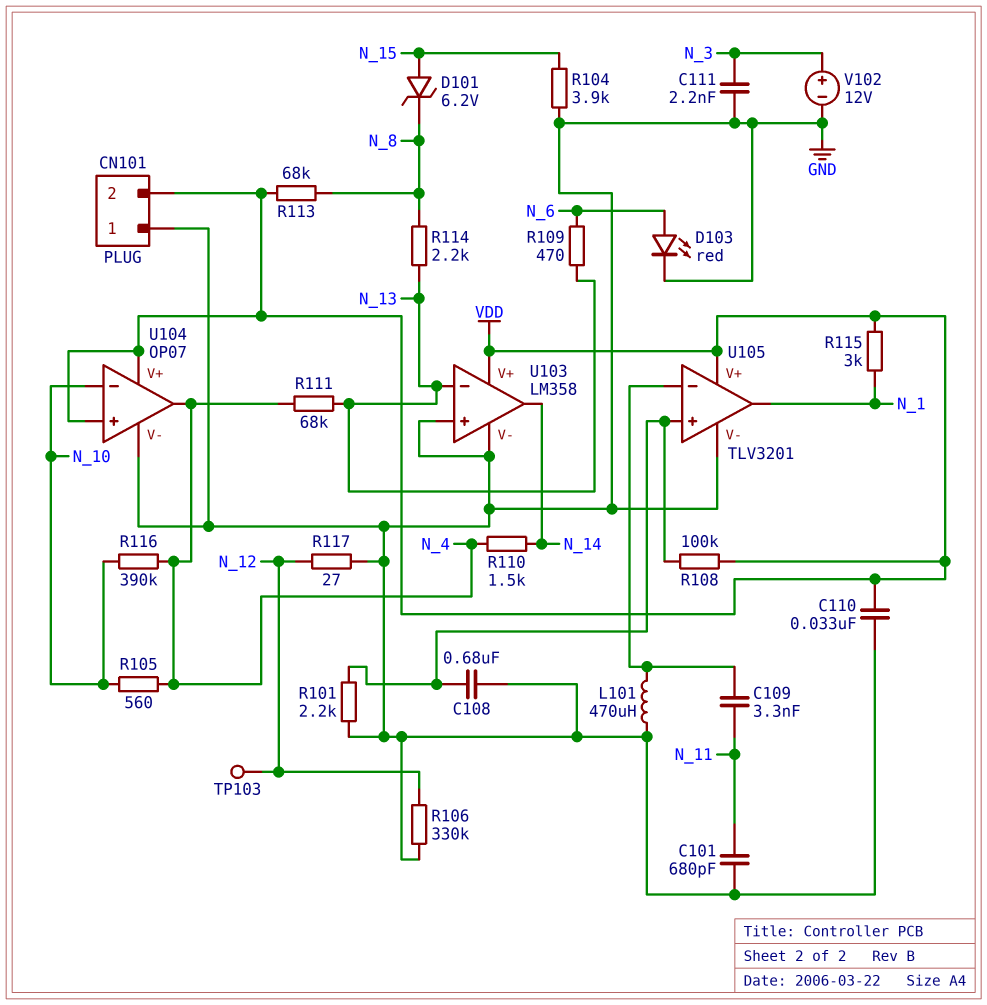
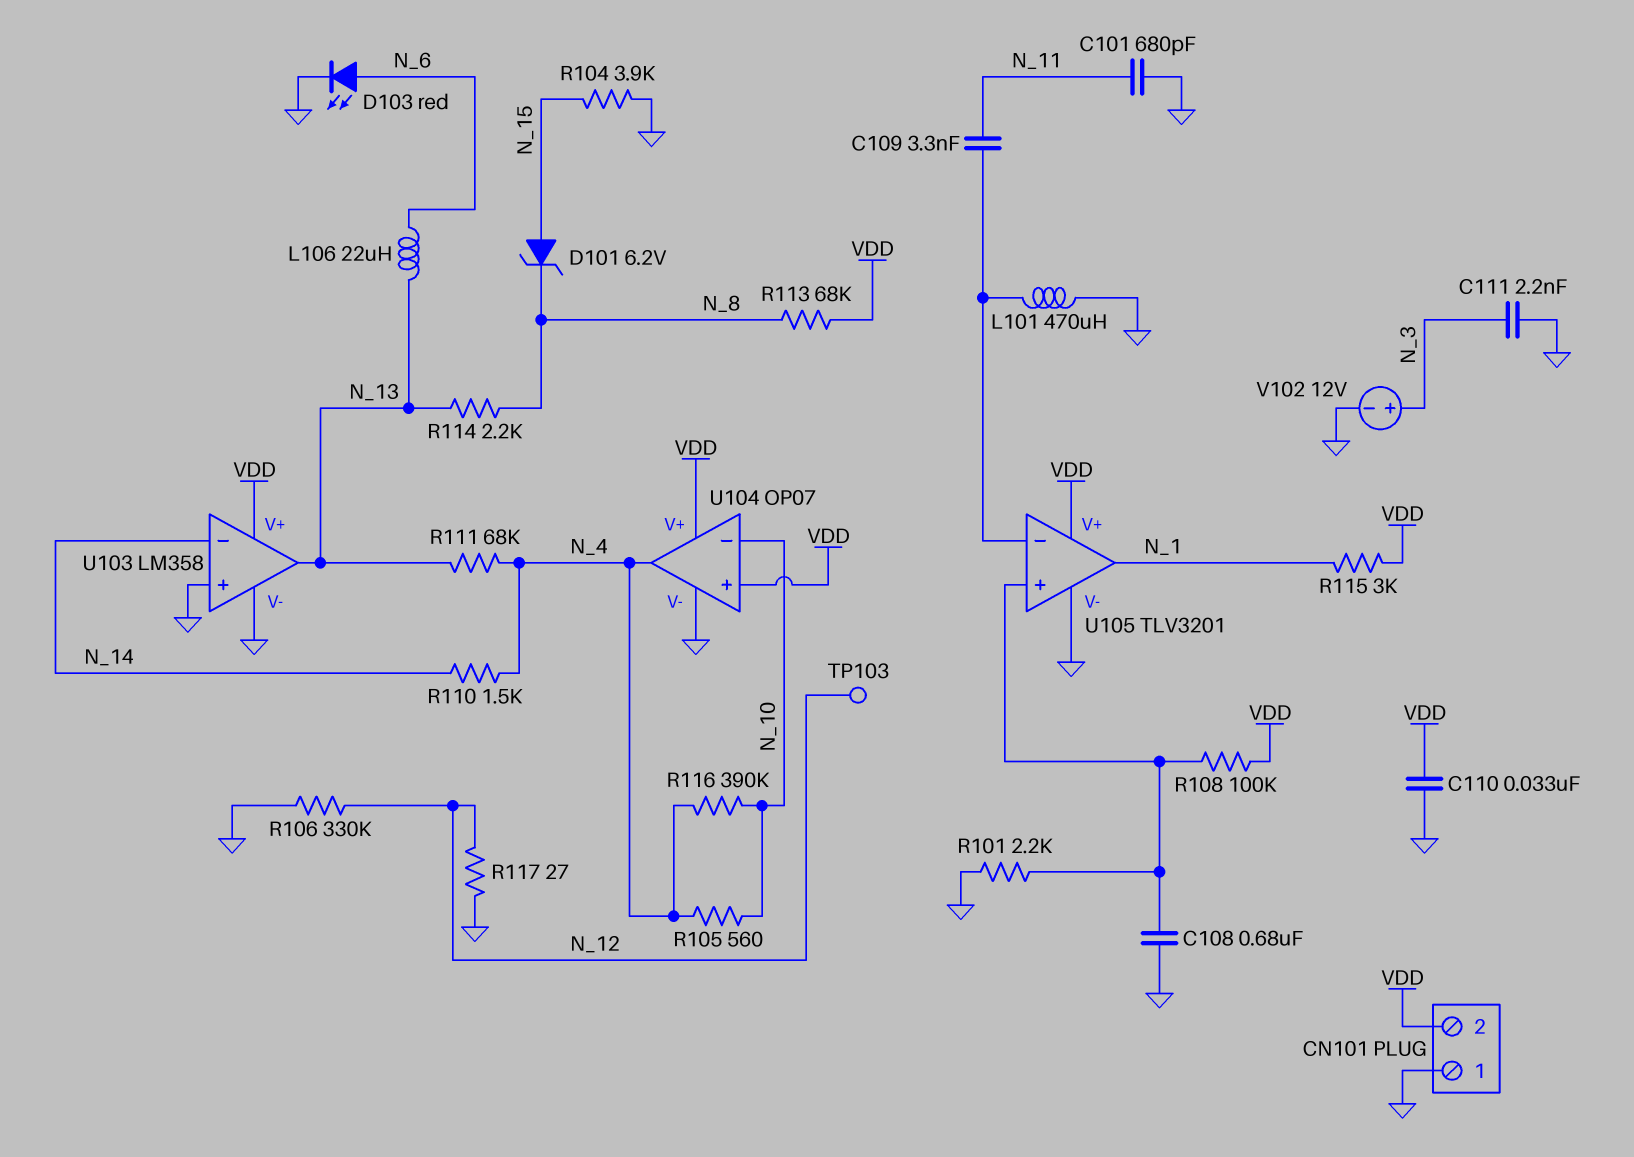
L106: none -> 22uH (N_6, N_13)
R109: 470 (N_6, N_13) -> none
U103 pin in-: N_13 -> N_14
U103 pin out: N_14 -> N_13

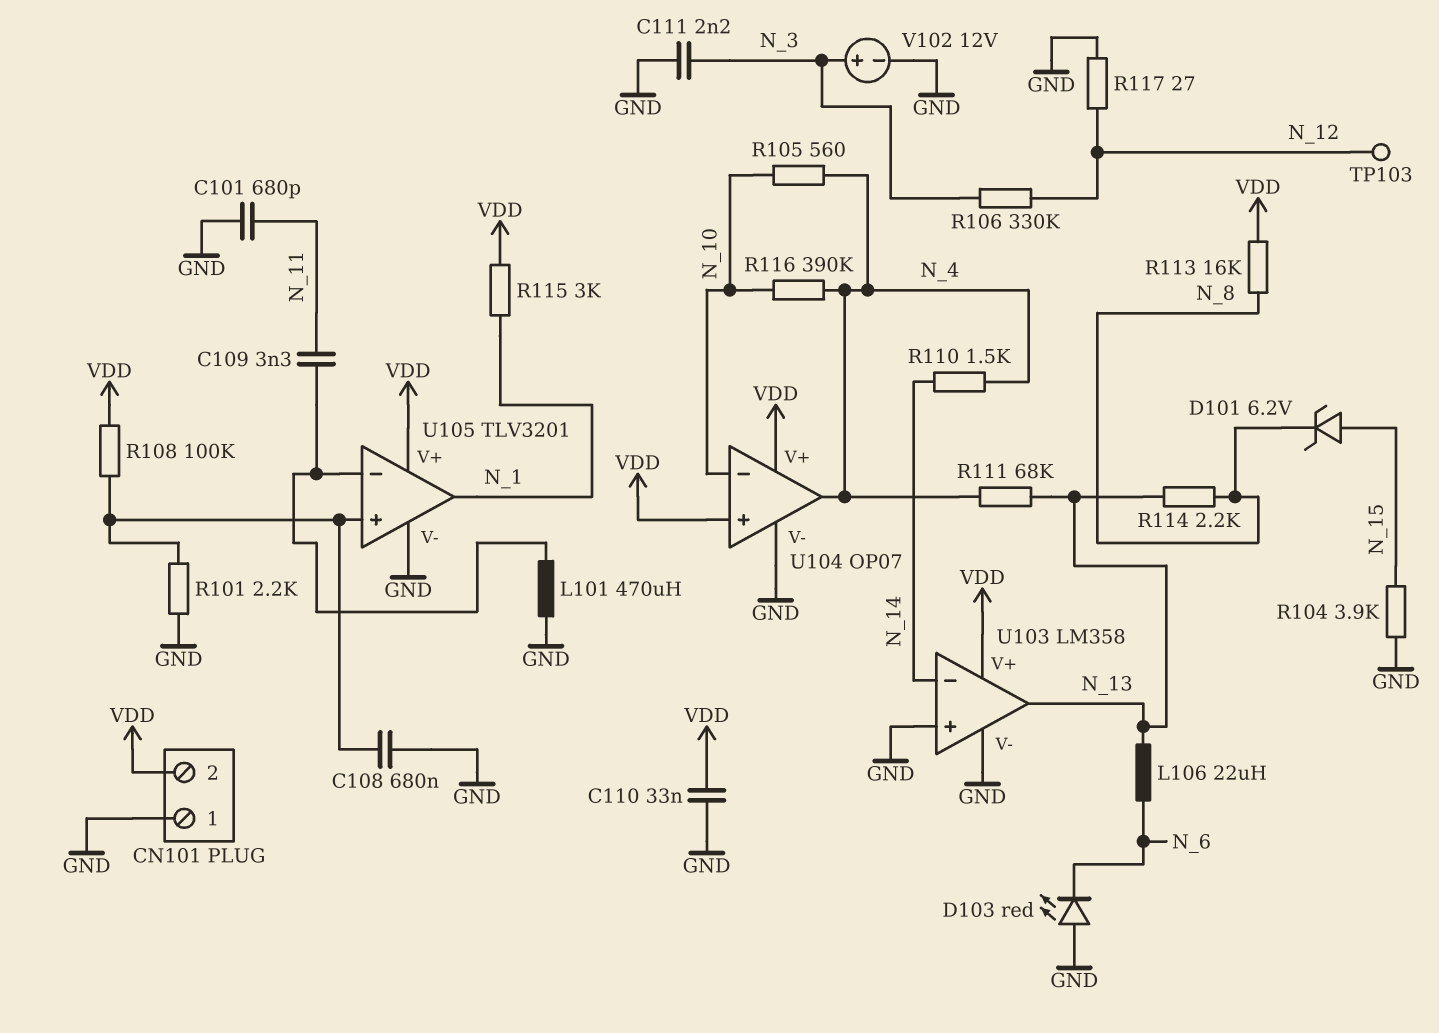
D103: LED red (A N_6, K GND) -> LED red (A GND, K N_6)
R106: 330k (GND, N_12) -> 330k (N_3, N_12)
R113: 68k (N_8, VDD) -> 16k (N_8, VDD)

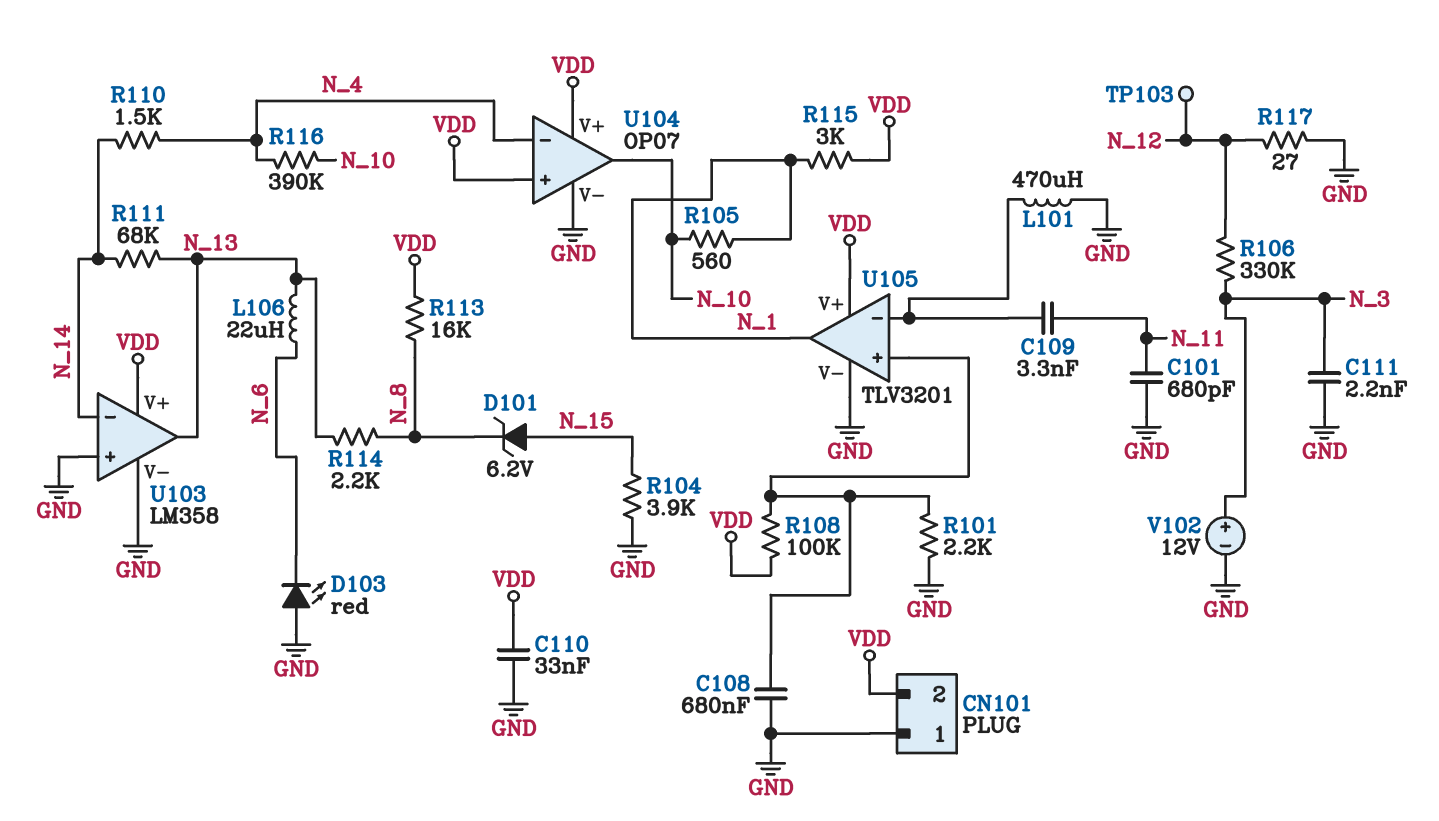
R105: 560 (N_4, N_10) -> 560 (N_1, N_10)
R111: 68k (N_4, N_13) -> 68k (N_13, N_14)
U104 pin in-: N_10 -> N_4
U104 pin out: N_4 -> N_10

